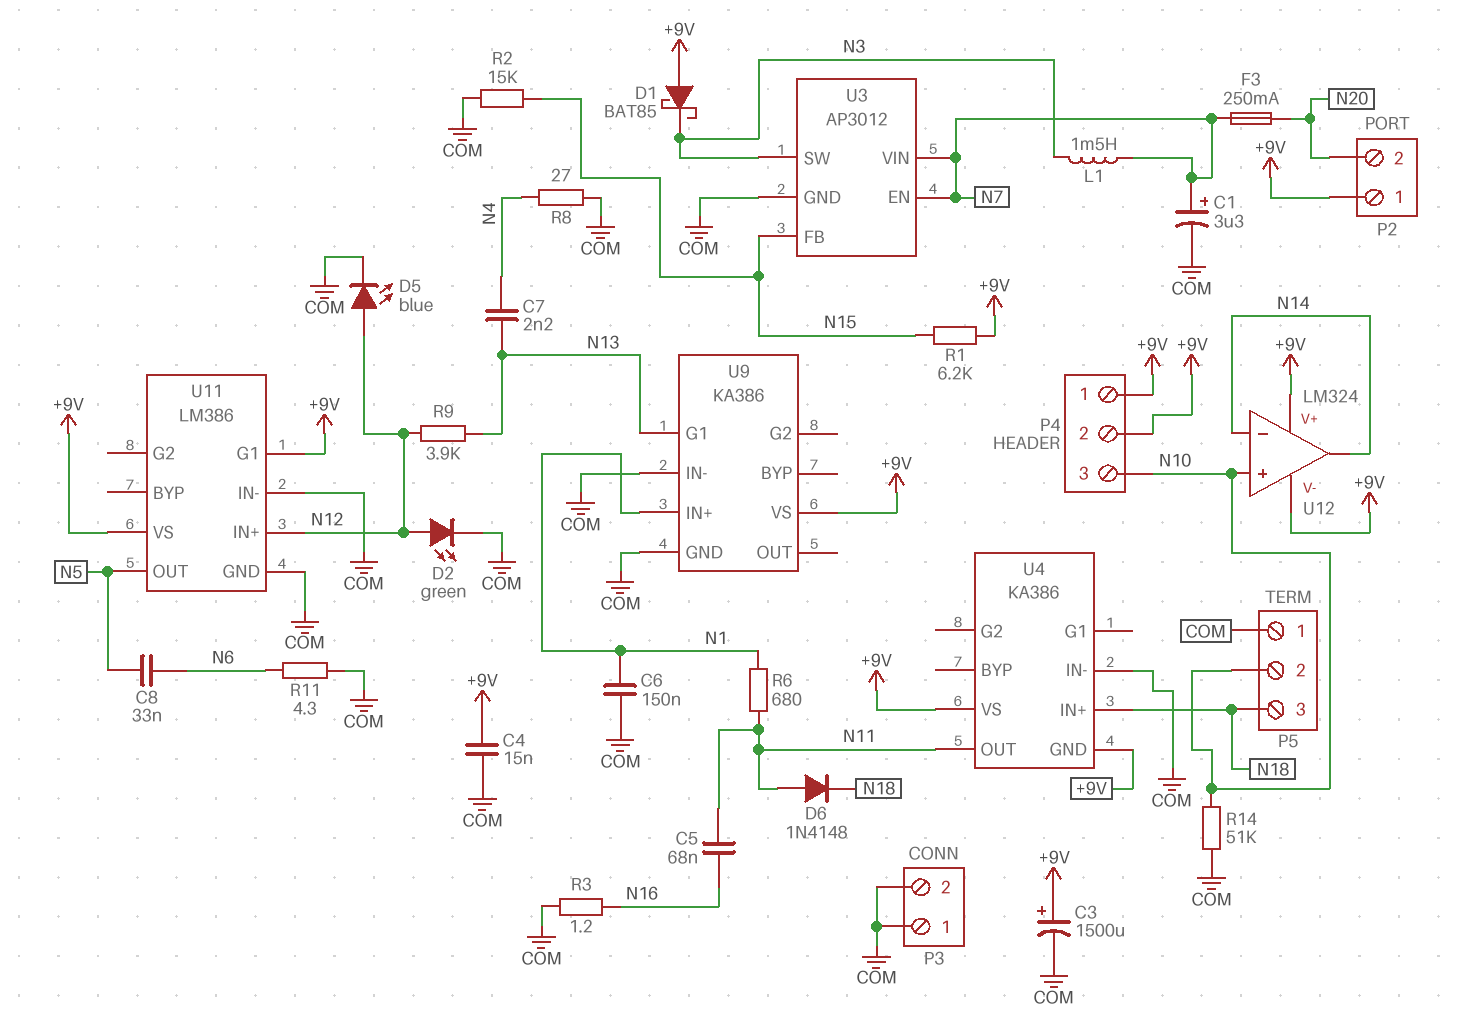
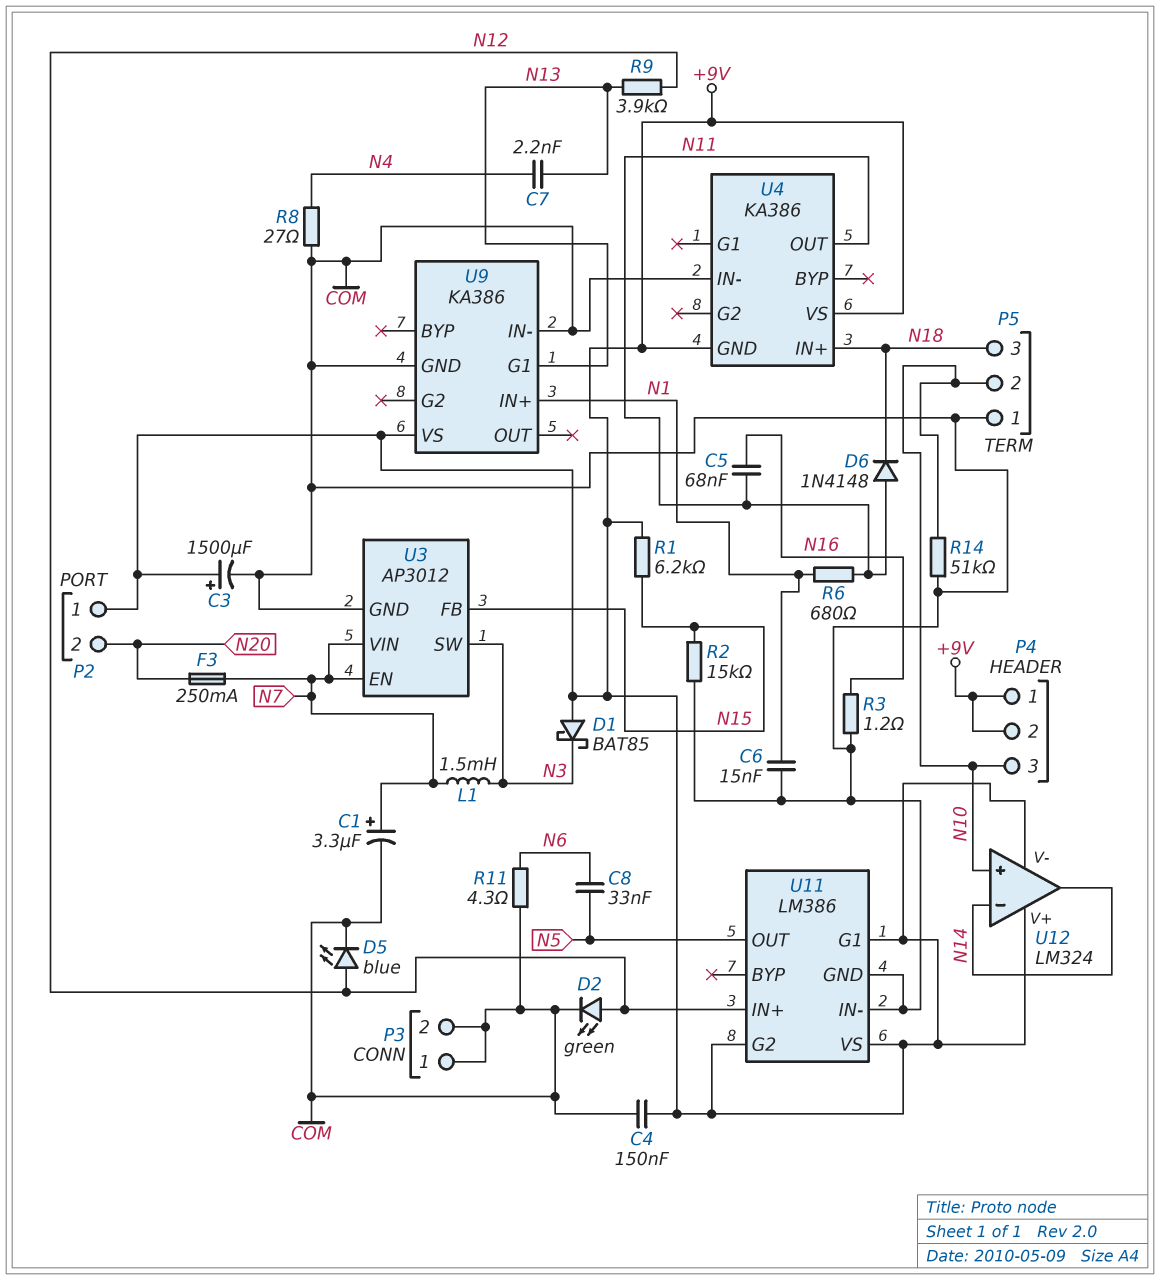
C4: 15nF (+9V, COM) -> 150nF (+9V, COM)
C6: 150nF (COM, N1) -> 15nF (COM, N1)
U11 pin G2: none -> +9V

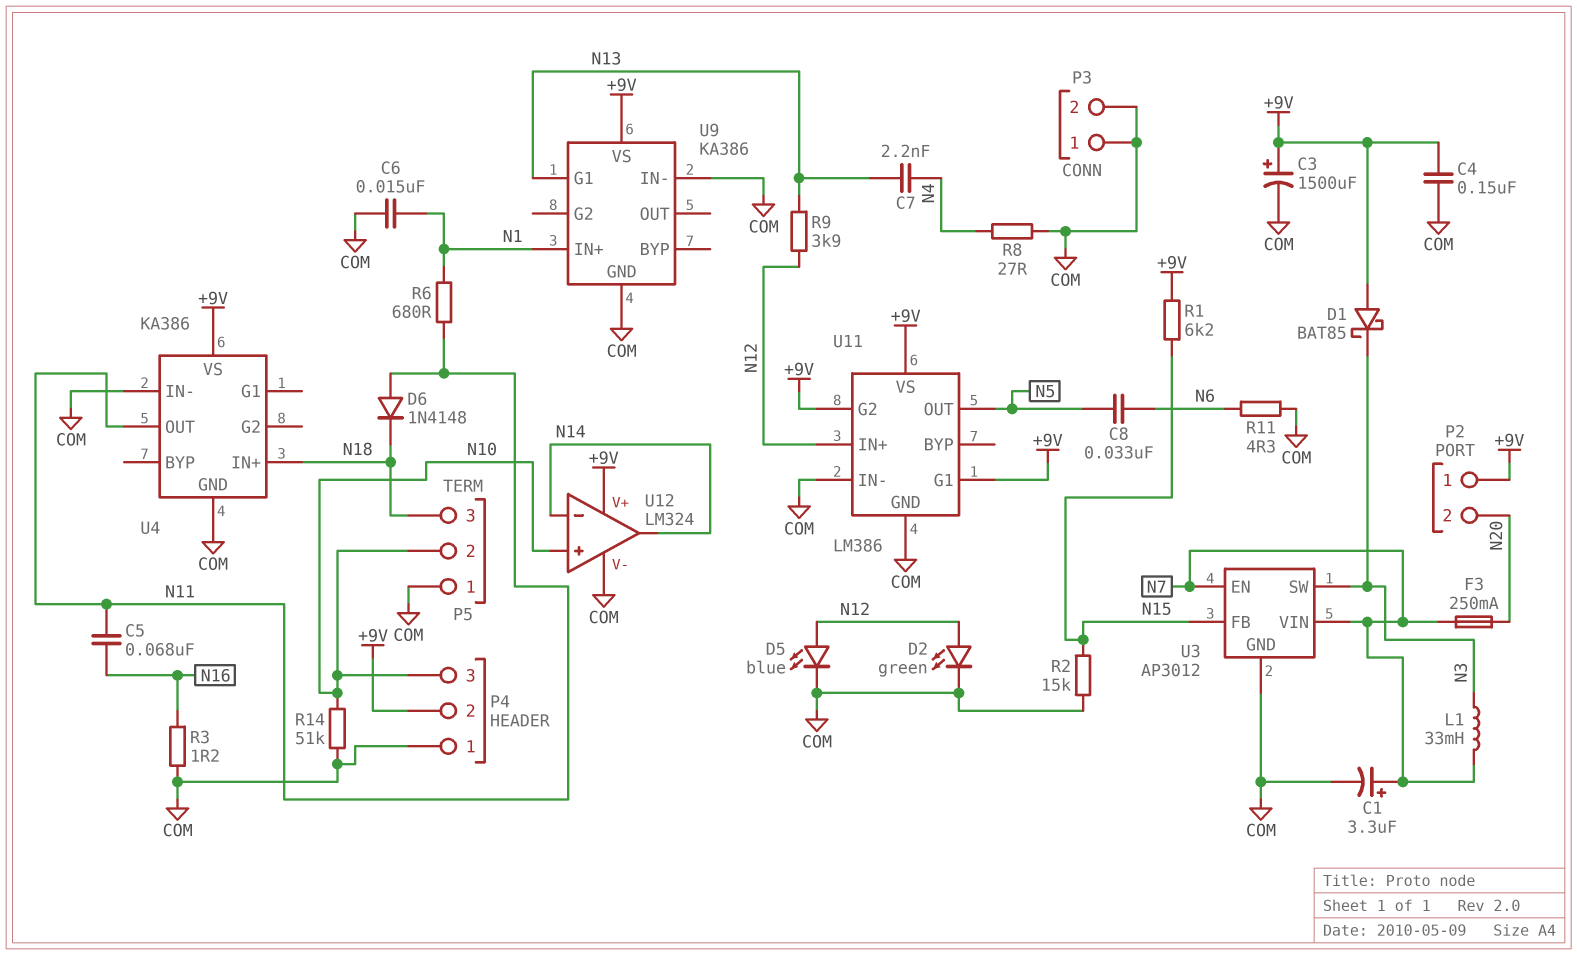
L1: 1.5mH (N3, N7) -> 33mH (N3, N7)
P4 pin 1: +9V -> COM
U4 pin GND: +9V -> COM
U12 pin V-: +9V -> COM

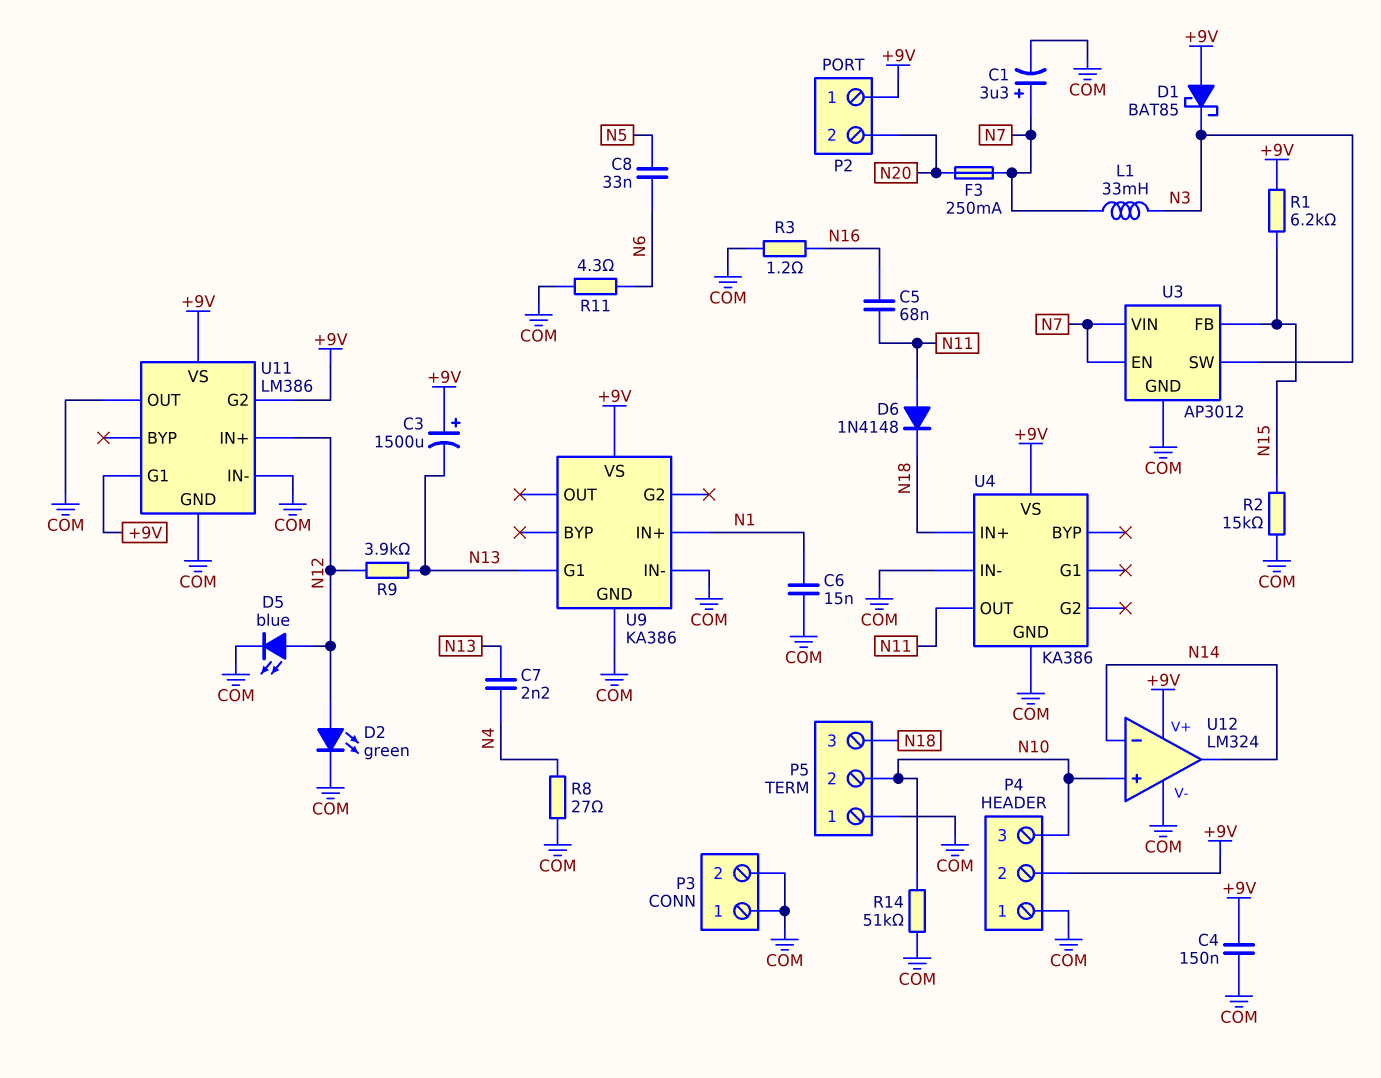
C3: 1500uF (plus +9V, minus COM) -> 1500uF (plus +9V, minus N13)
R6: 680 (N1, N11) -> none
U11 pin OUT: N5 -> COM

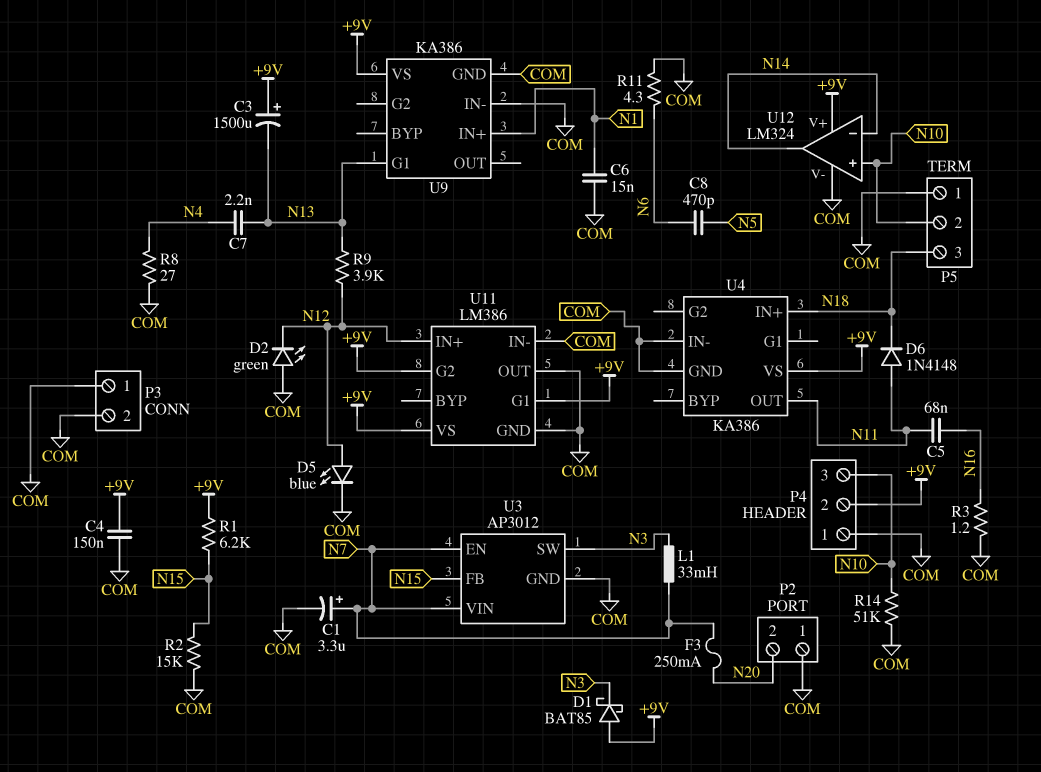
C8: 33nF (N5, N6) -> 470pF (N5, N6)
D2: LED green (A N12, K COM) -> LED green (A COM, K N12)
P2 pin 1: +9V -> COM

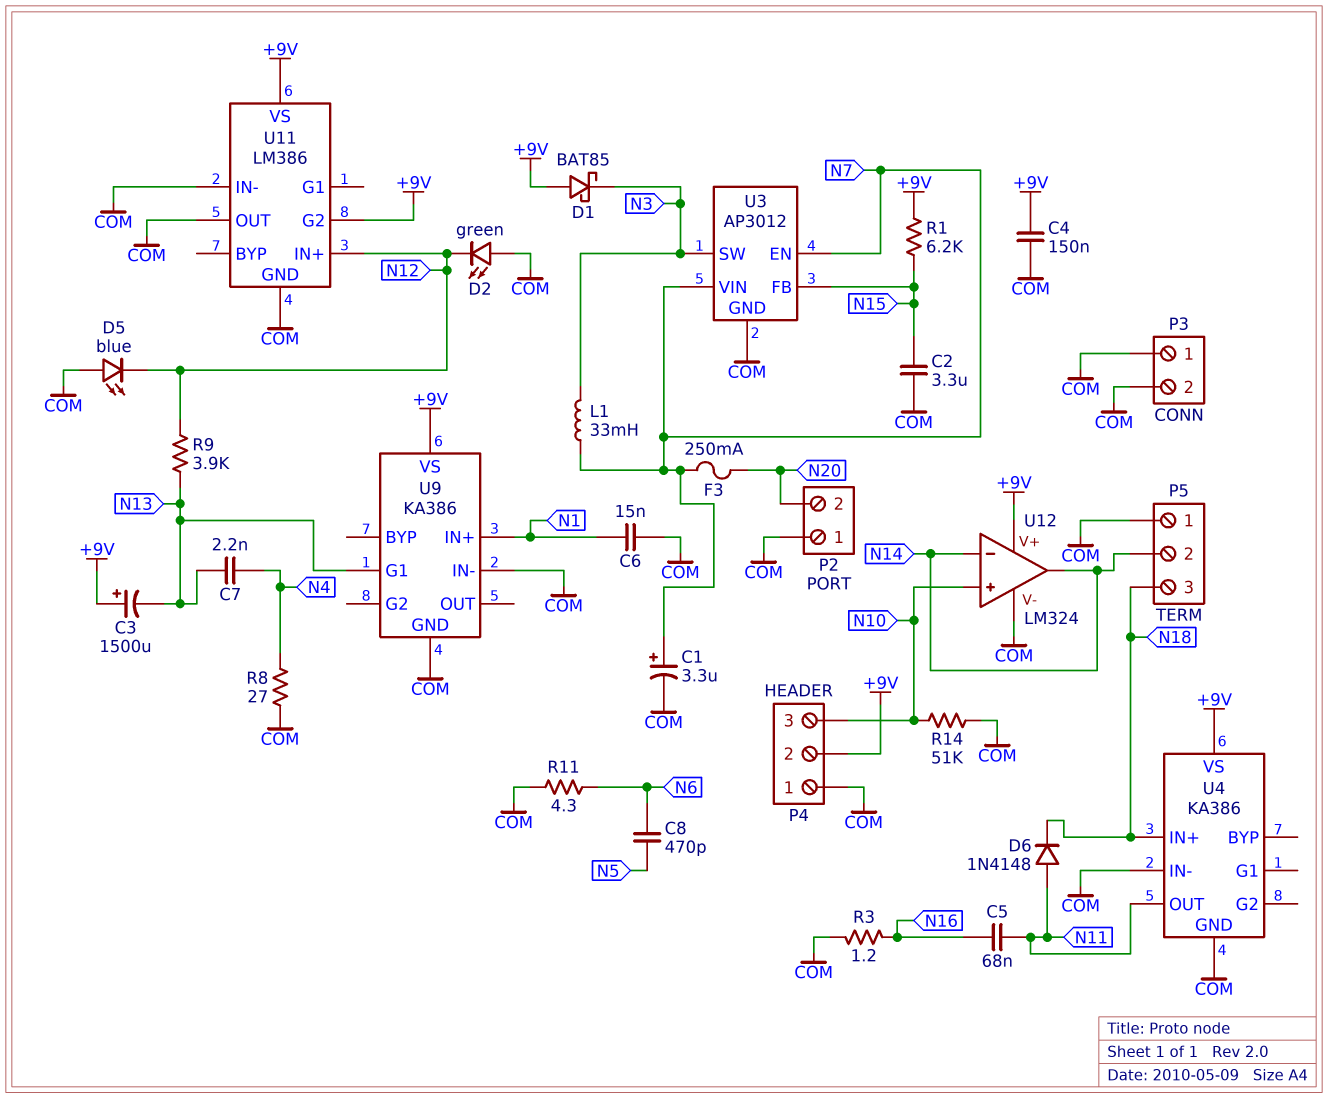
C2: none -> 3.3uF (COM, N15)
D5: LED blue (A N12, K COM) -> LED blue (A COM, K N12)
P5 pin 2: N10 -> N14
R2: 15k (COM, N15) -> none
U11 pin G1: +9V -> none

